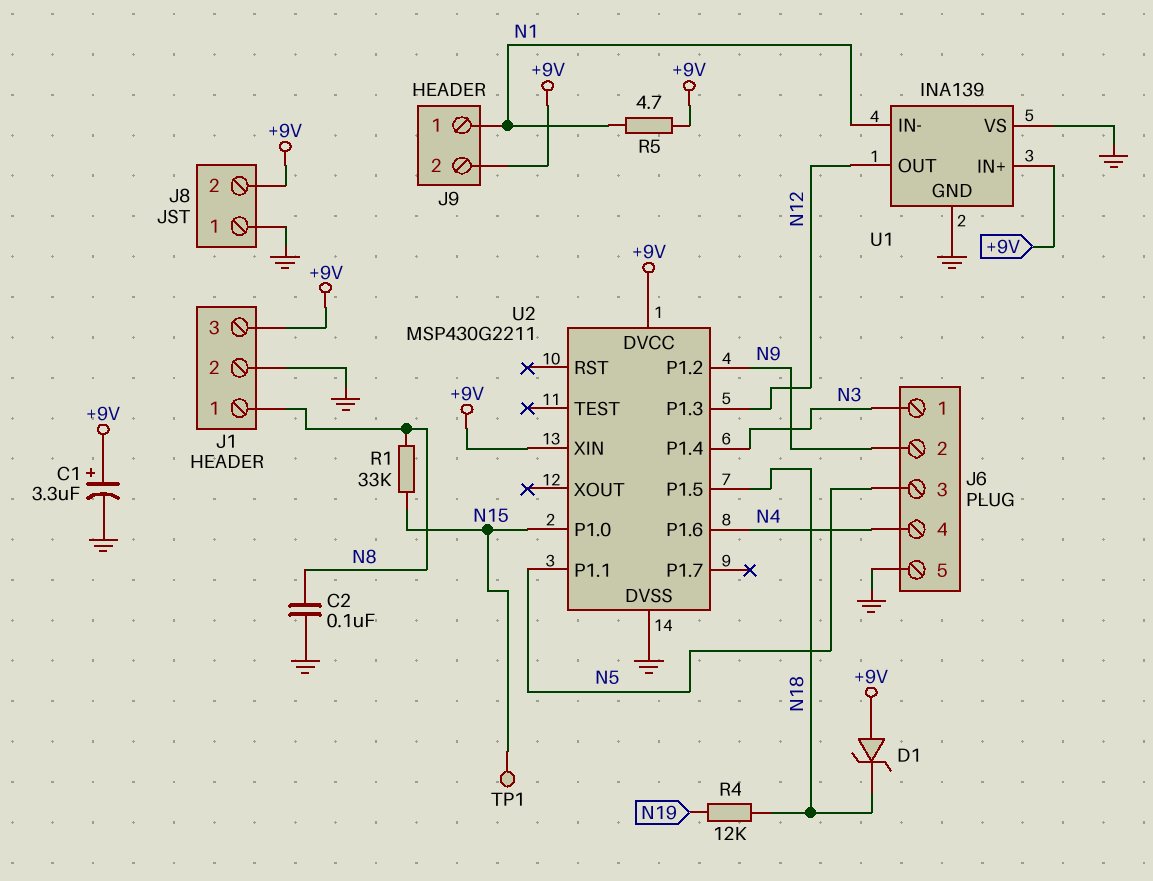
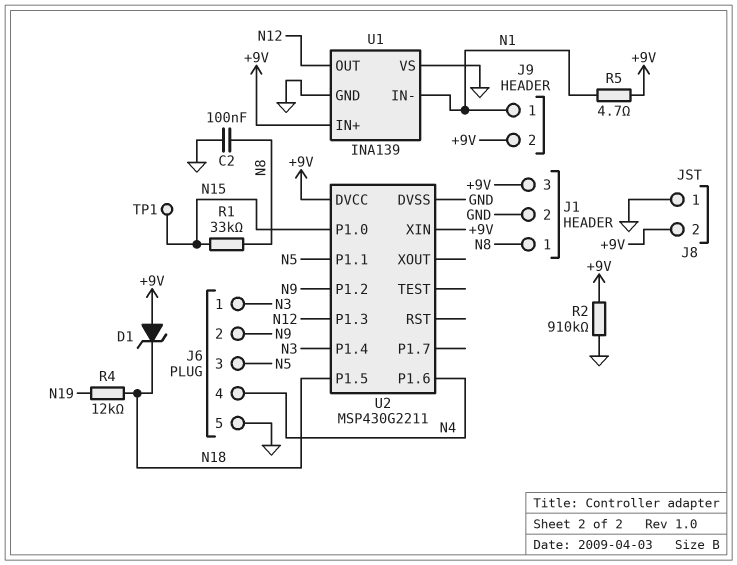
C1: 3.3uF (plus +9V, minus GND) -> none
R2: none -> 910k (+9V, GND)

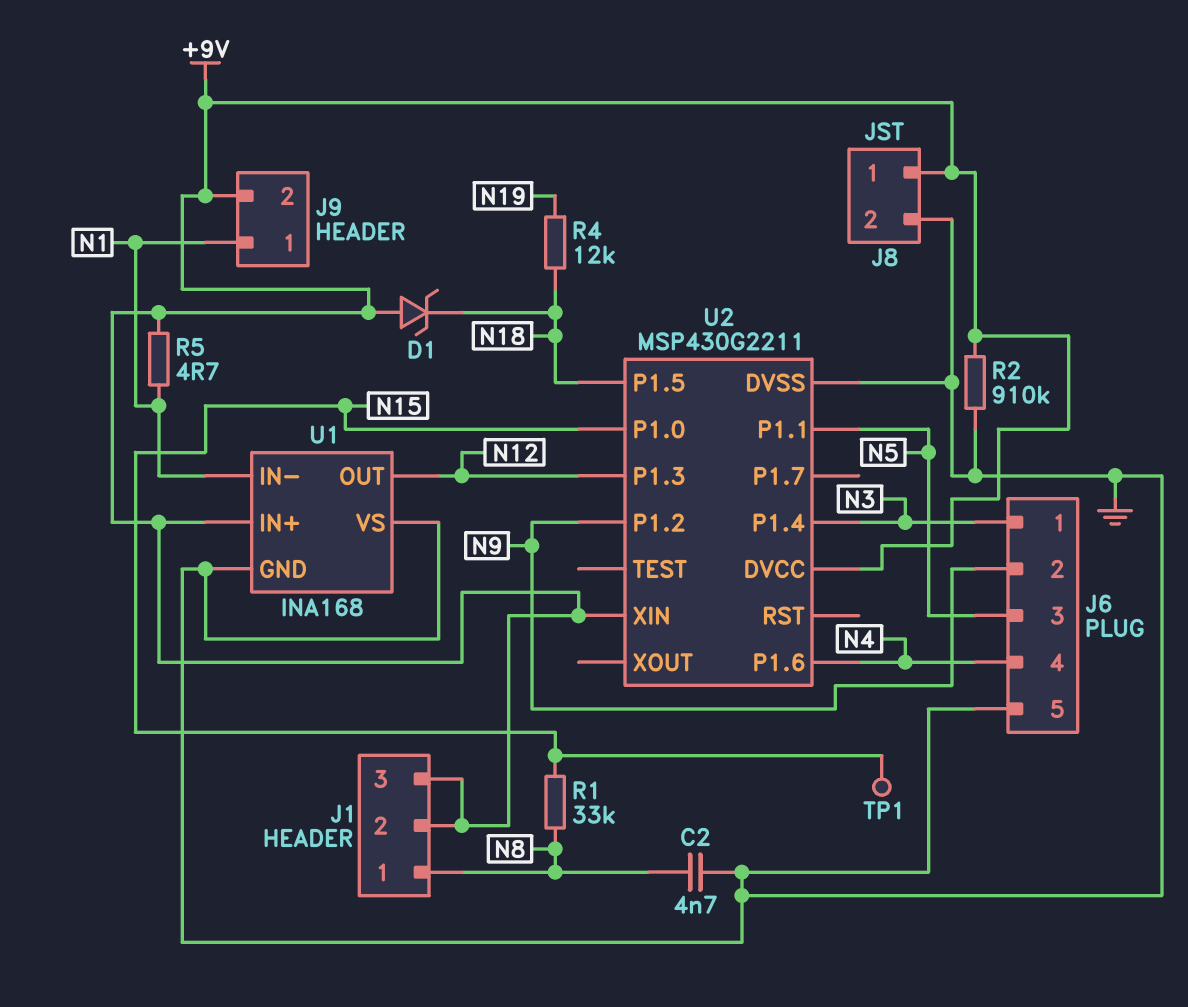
C2: 100nF (GND, N8) -> 4.7nF (GND, N8)
J1 pin 2: GND -> +9V
J8 pin 1: GND -> +9V
J8 pin 2: +9V -> GND
U1: INA139 -> INA168

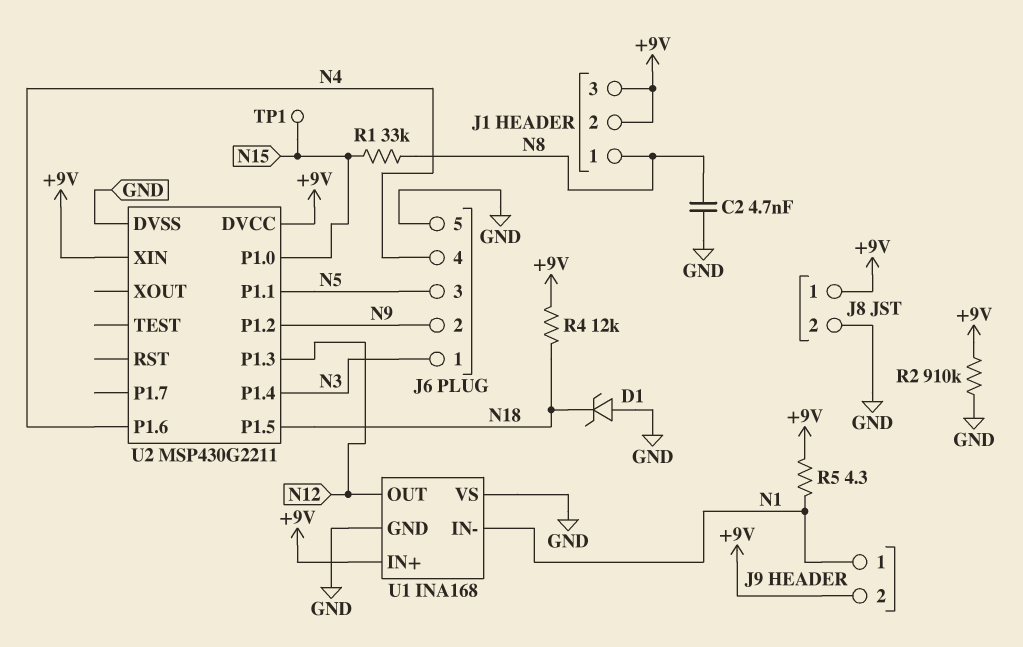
D1: zener (A +9V, K N18) -> zener (A GND, K N18)
R4: 12k (N18, N19) -> 12k (+9V, N18)
R5: 4.7 (+9V, N1) -> 4.3 (+9V, N1)

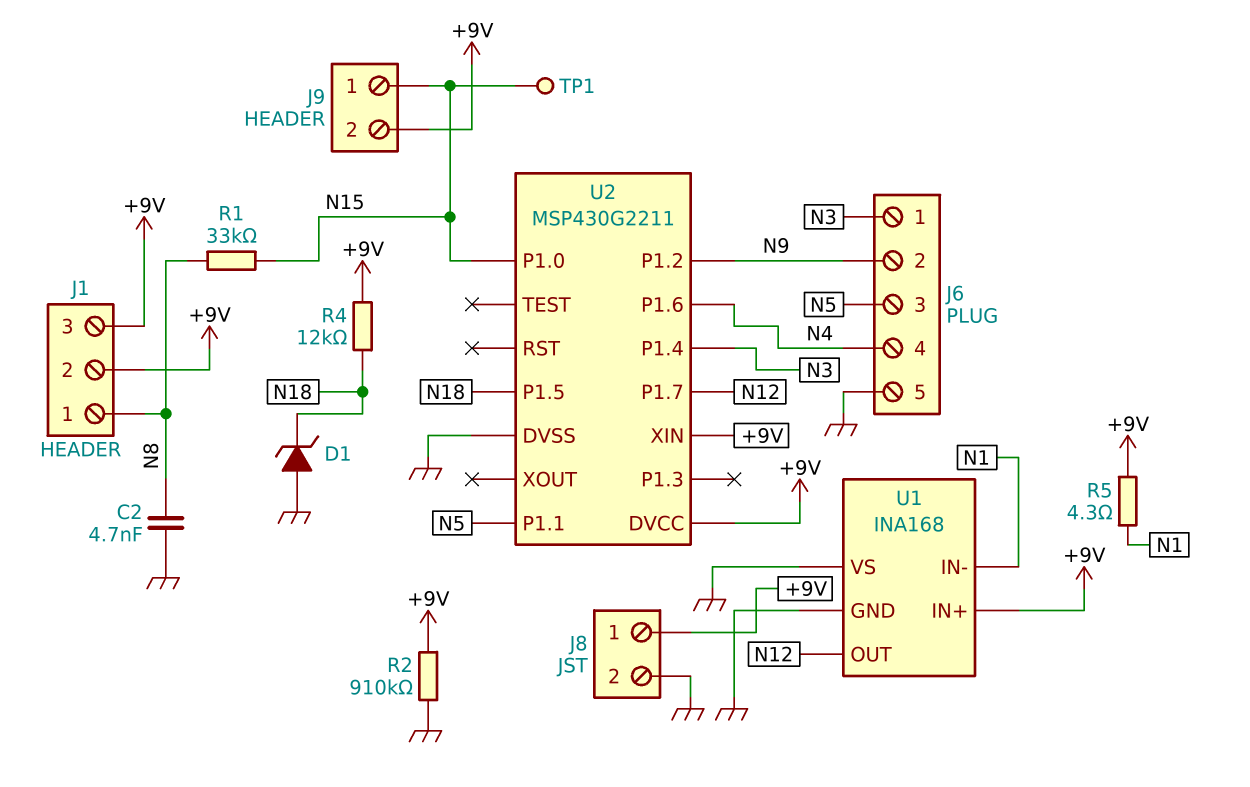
J9 pin 1: N1 -> N15
U2 pin P1.3: N12 -> none
U2 pin P1.7: none -> N12

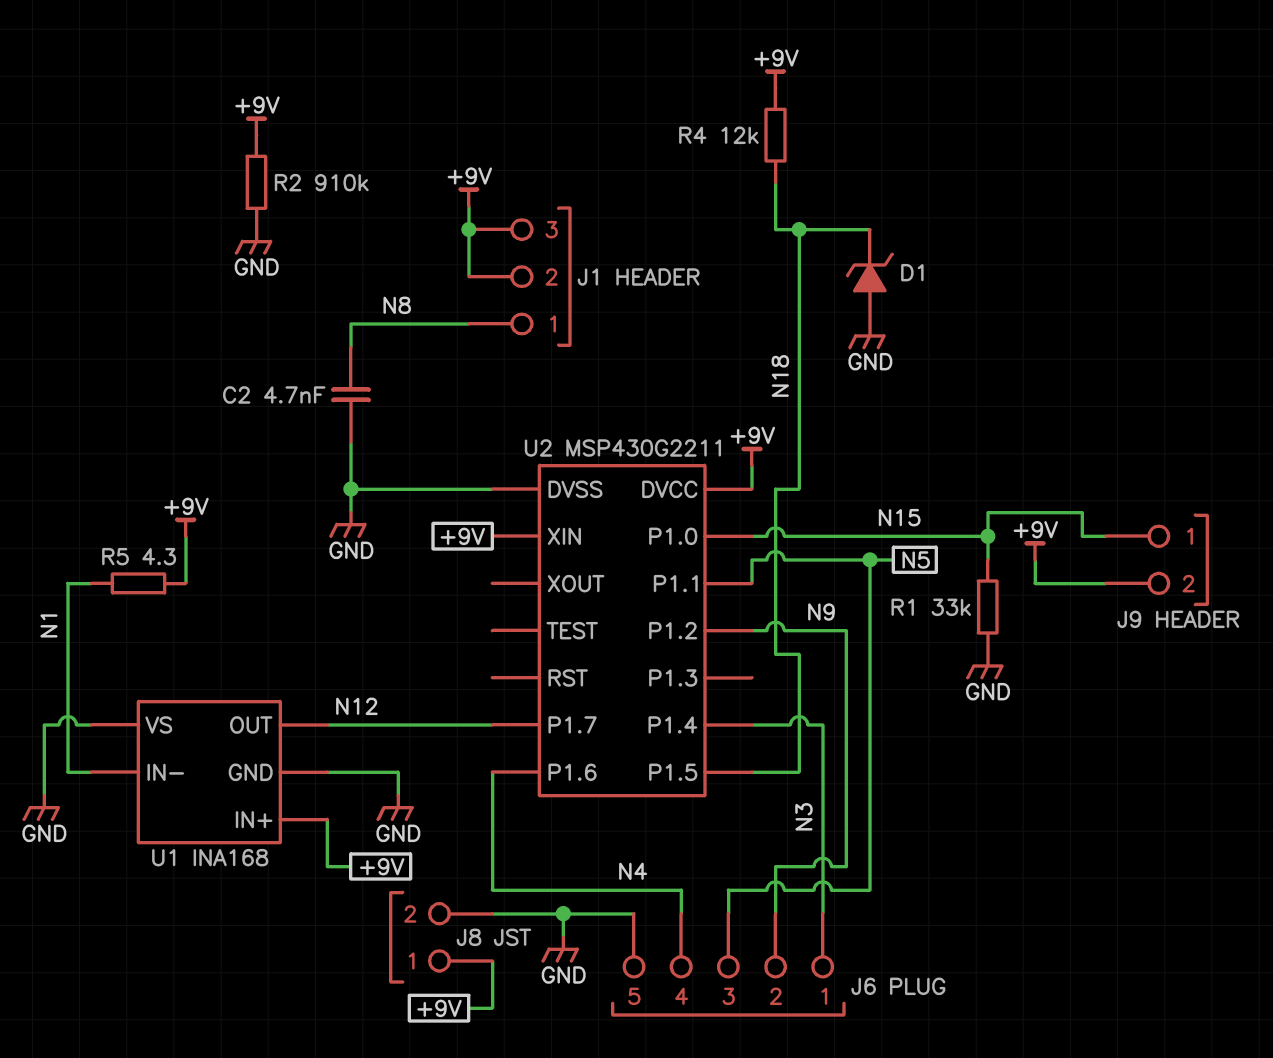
R1: 33k (N8, N15) -> 33k (GND, N15)
TP1: test point (N15) -> none

